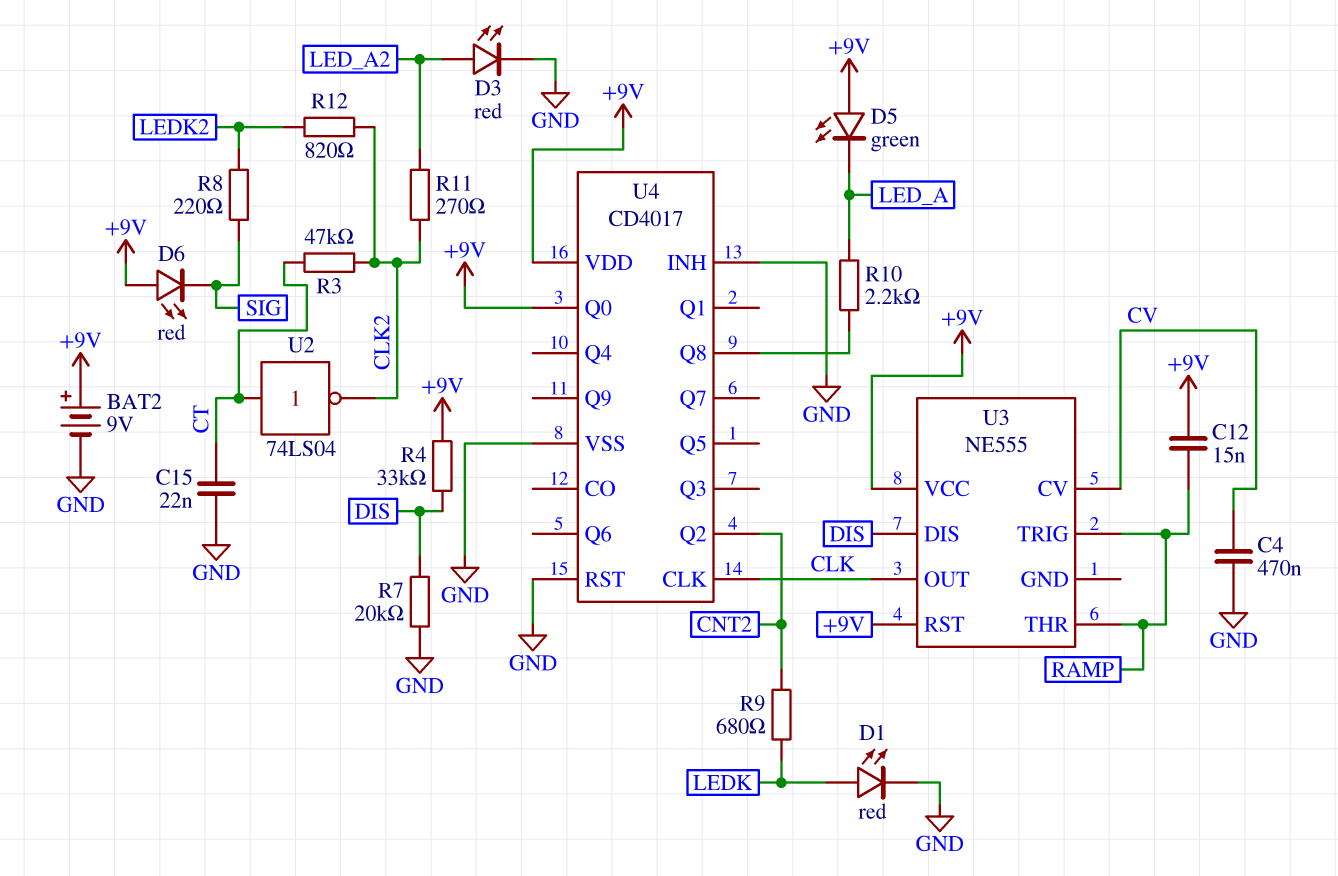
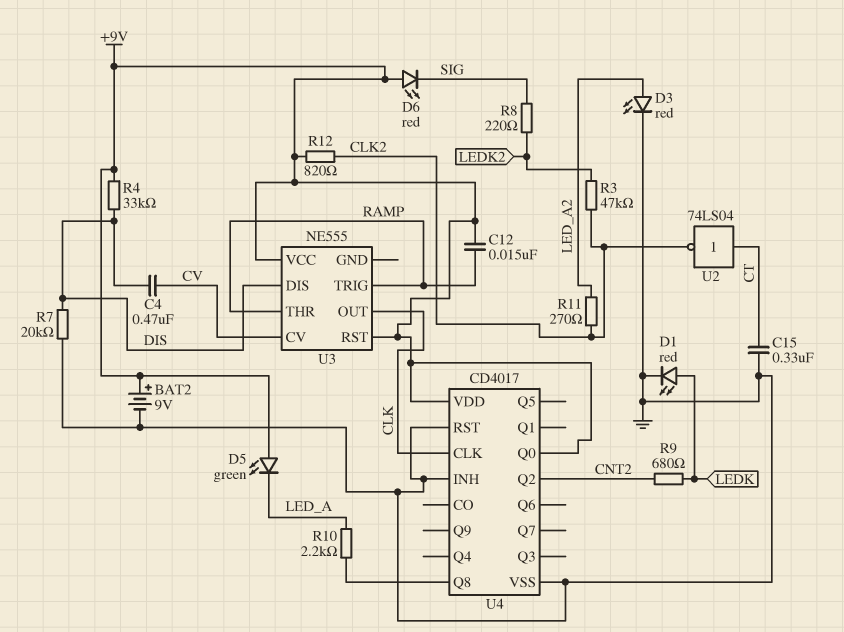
C4: 470nF (CV, GND) -> 470nF (CV, DIS)
C15: 22nF (CT, GND) -> 330nF (CT, GND)
R3: 47k (CLK2, CT) -> 47k (CLK2, LEDK2)
R12: 820 (CLK2, LEDK2) -> 820 (+9V, CLK2)

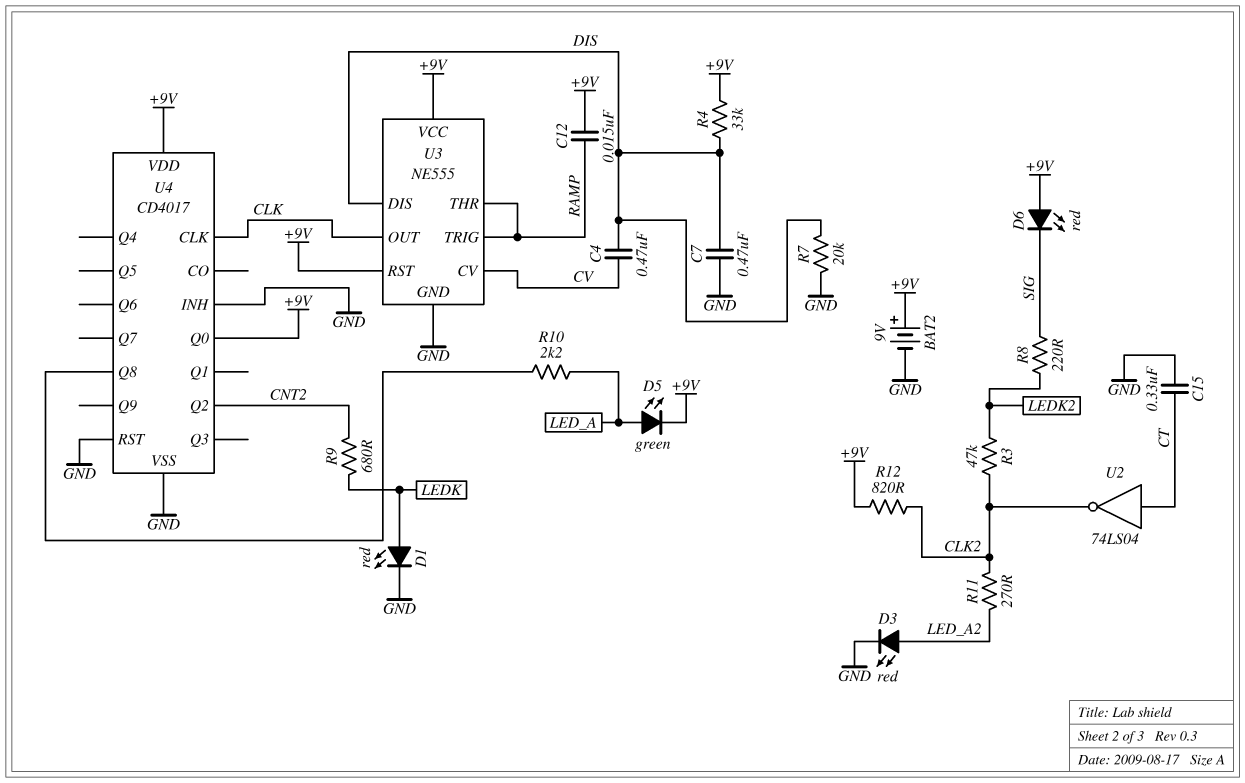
C7: none -> 470nF (DIS, GND)
D5: LED green (A +9V, K LED_A) -> LED green (A LED_A, K +9V)
U3 pin GND: none -> GND

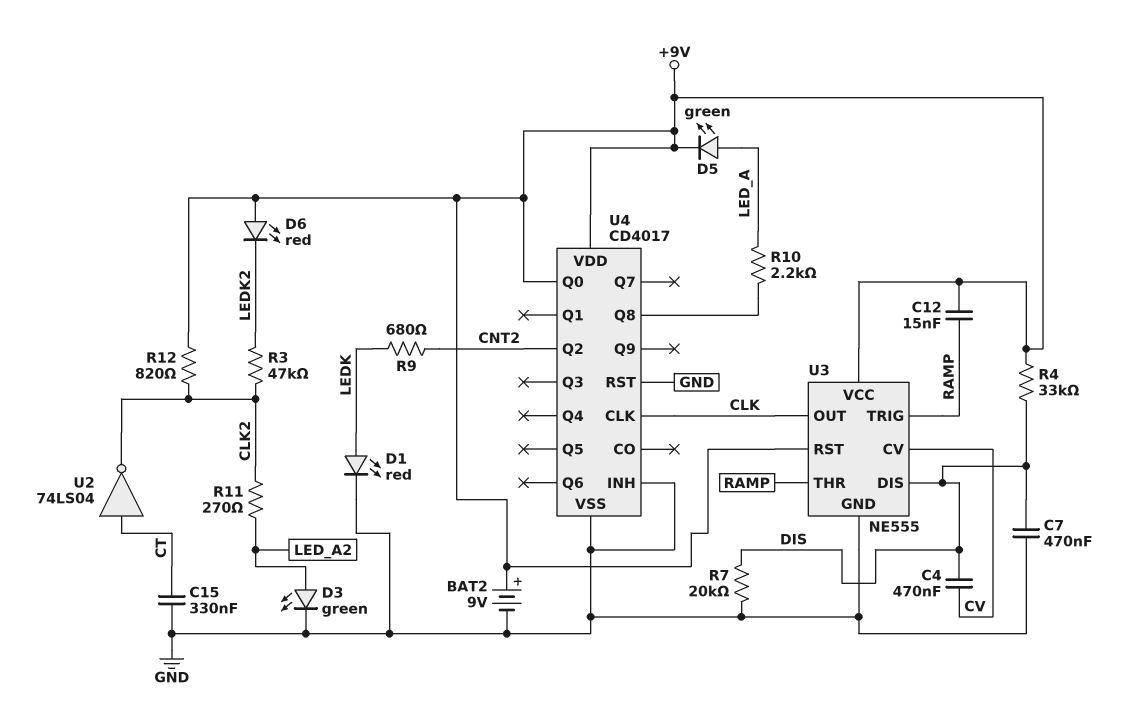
D3: LED red (A LED_A2, K GND) -> LED green (A LED_A2, K GND)
D6: LED red (A +9V, K SIG) -> LED red (A +9V, K LEDK2)
R8: 220 (LEDK2, SIG) -> none

